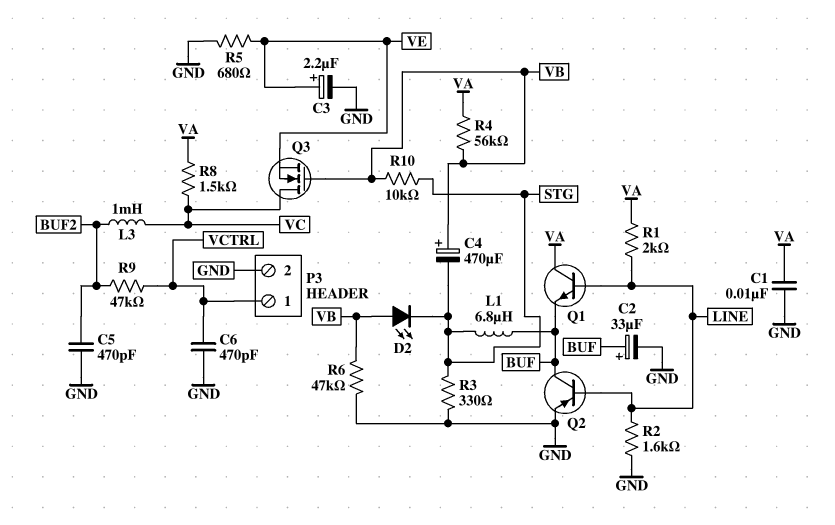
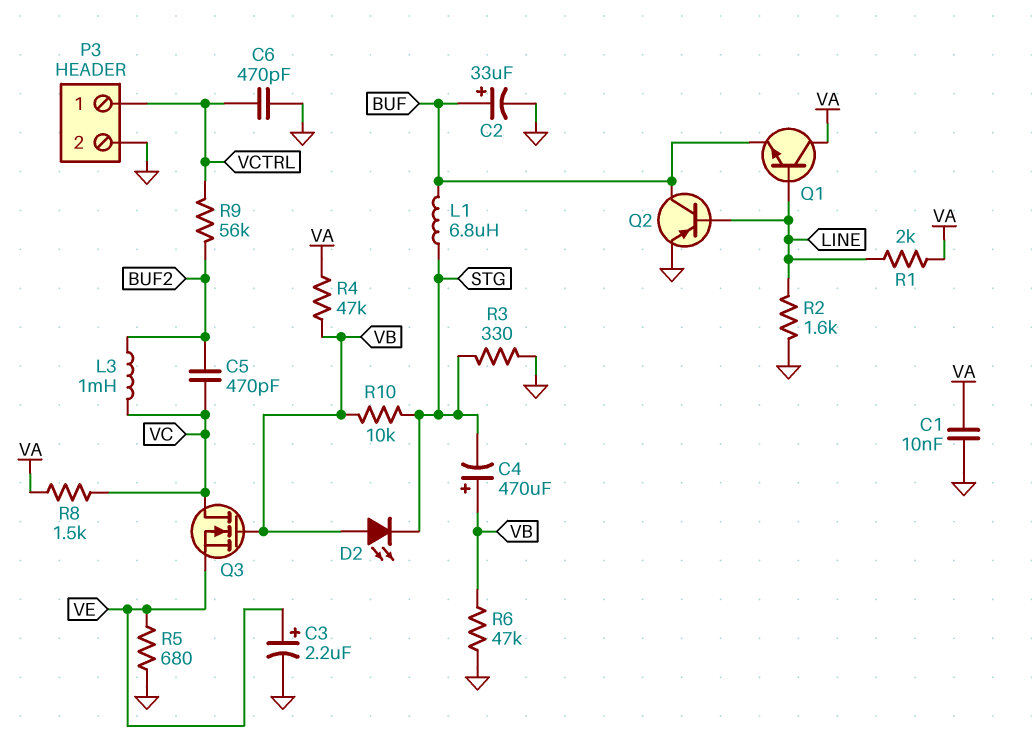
C5: 470pF (BUF2, GND) -> 470pF (BUF2, VC)
R4: 56k (VA, VB) -> 47k (VA, VB)
R9: 47k (BUF2, VCTRL) -> 56k (BUF2, VCTRL)

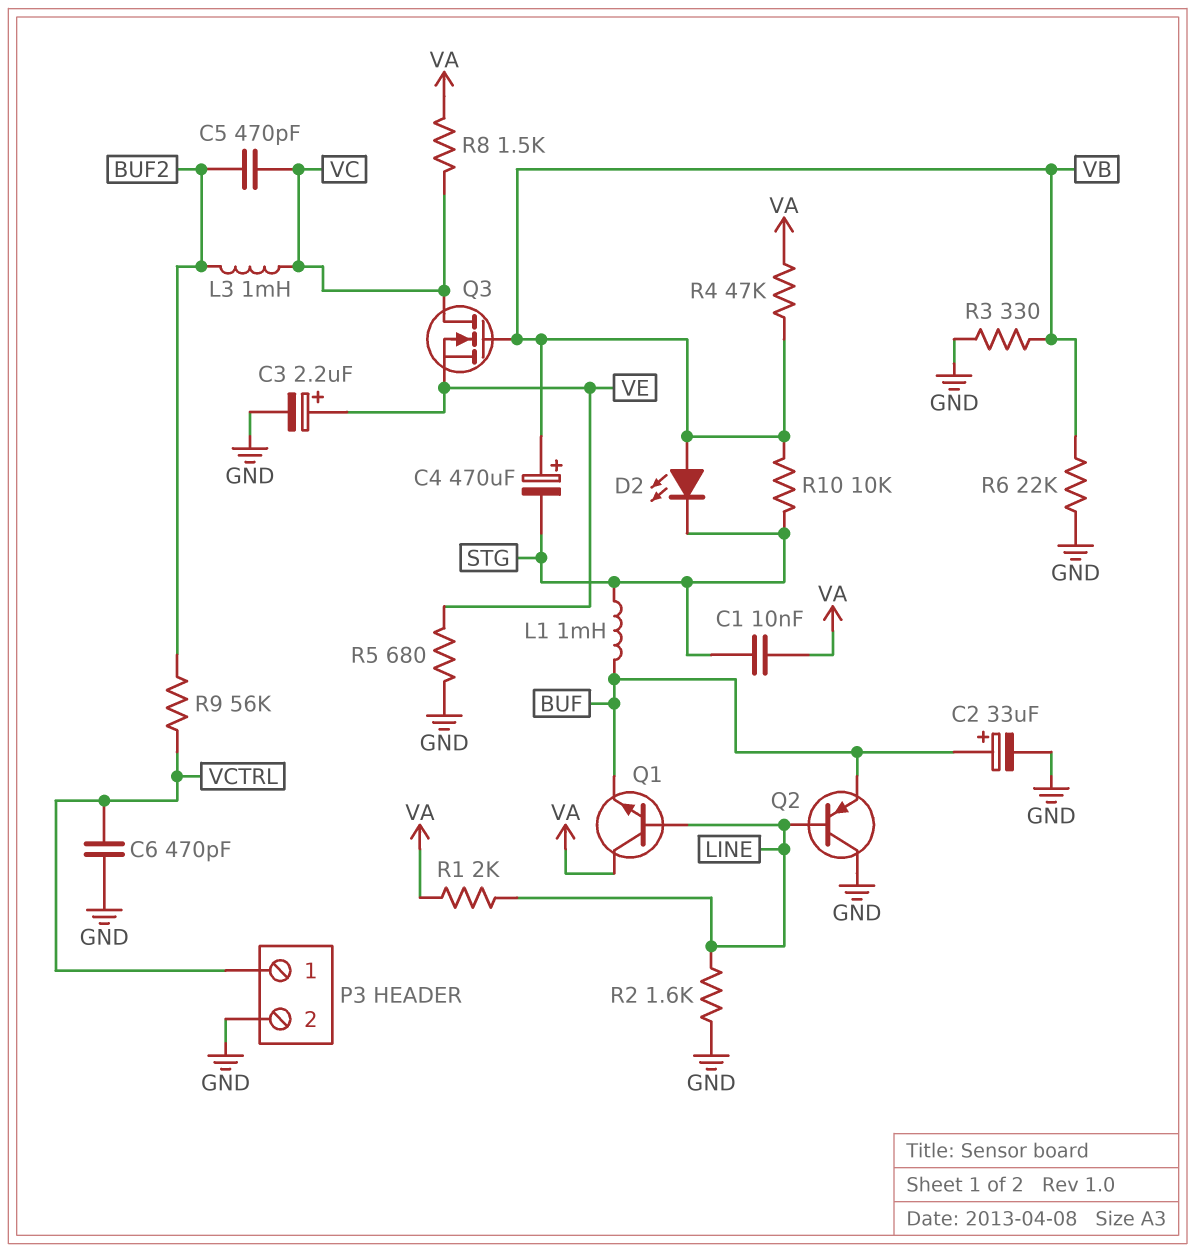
C1: 10nF (GND, VA) -> 10nF (STG, VA)
L1: 6.8uH (BUF, STG) -> 1mH (BUF, STG)
Q2: PNP (B LINE, C BUF, E GND) -> PNP (B LINE, C GND, E BUF)
R3: 330 (GND, STG) -> 330 (GND, VB)
R6: 47k (GND, VB) -> 22k (GND, VB)

